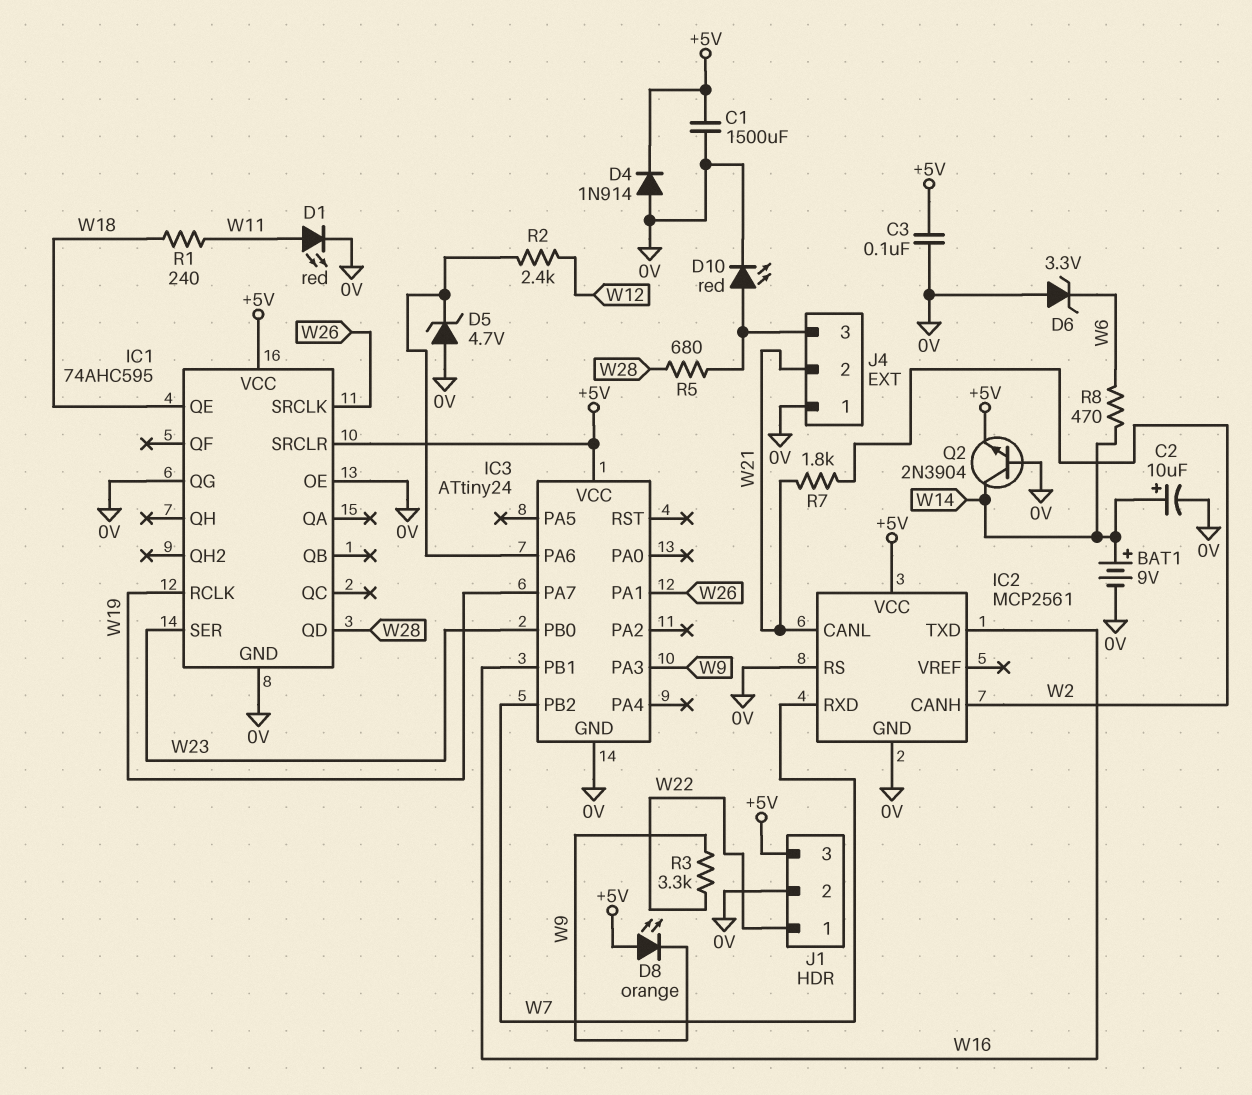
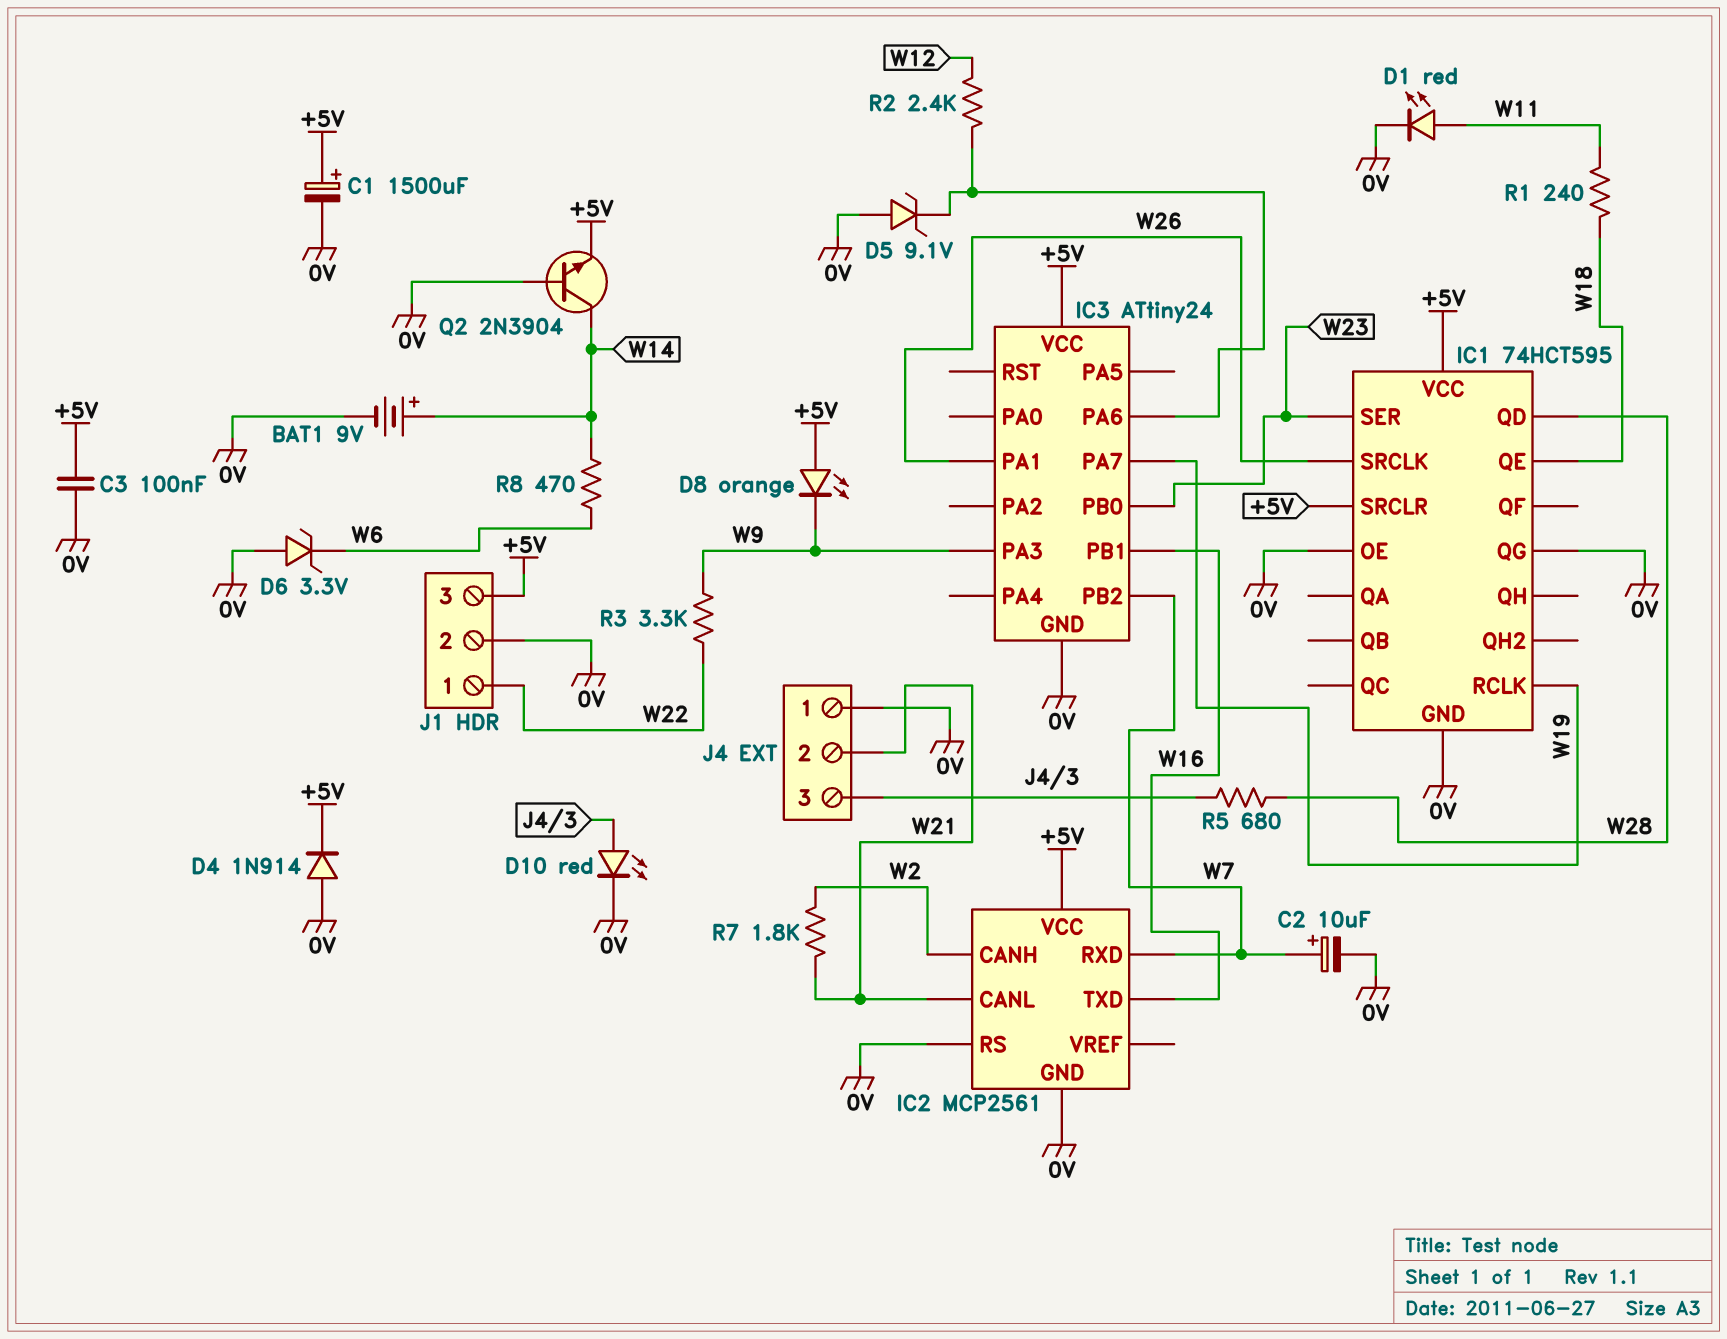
C1: 1500uF (+5V, 0V) -> 1500uF (plus +5V, minus 0V)
C2: 10uF (plus W14, minus 0V) -> 10uF (plus W7, minus 0V)
D5: zener 4.7V (A 0V, K IC3/PA6) -> zener 9.1V (A 0V, K IC3/PA6)
IC1: 74AHC595 -> 74HCT595

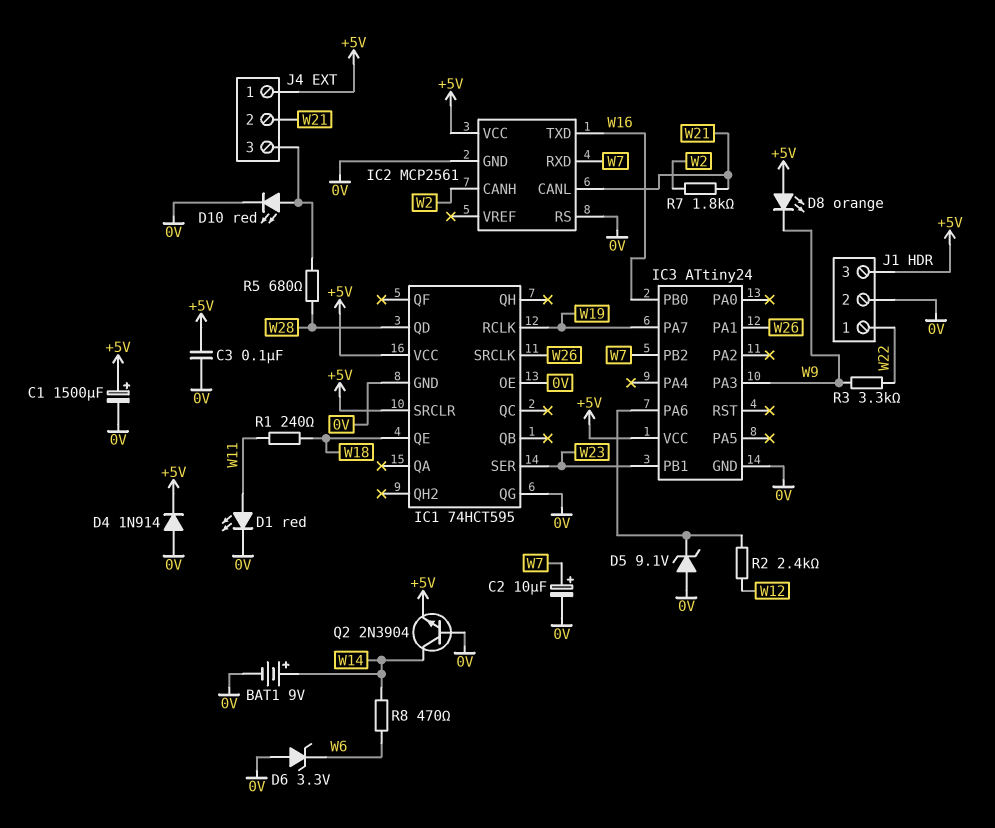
IC3 pin PB0: W23 -> W16
IC3 pin PB1: W16 -> W23
J4 pin 1: 0V -> +5V

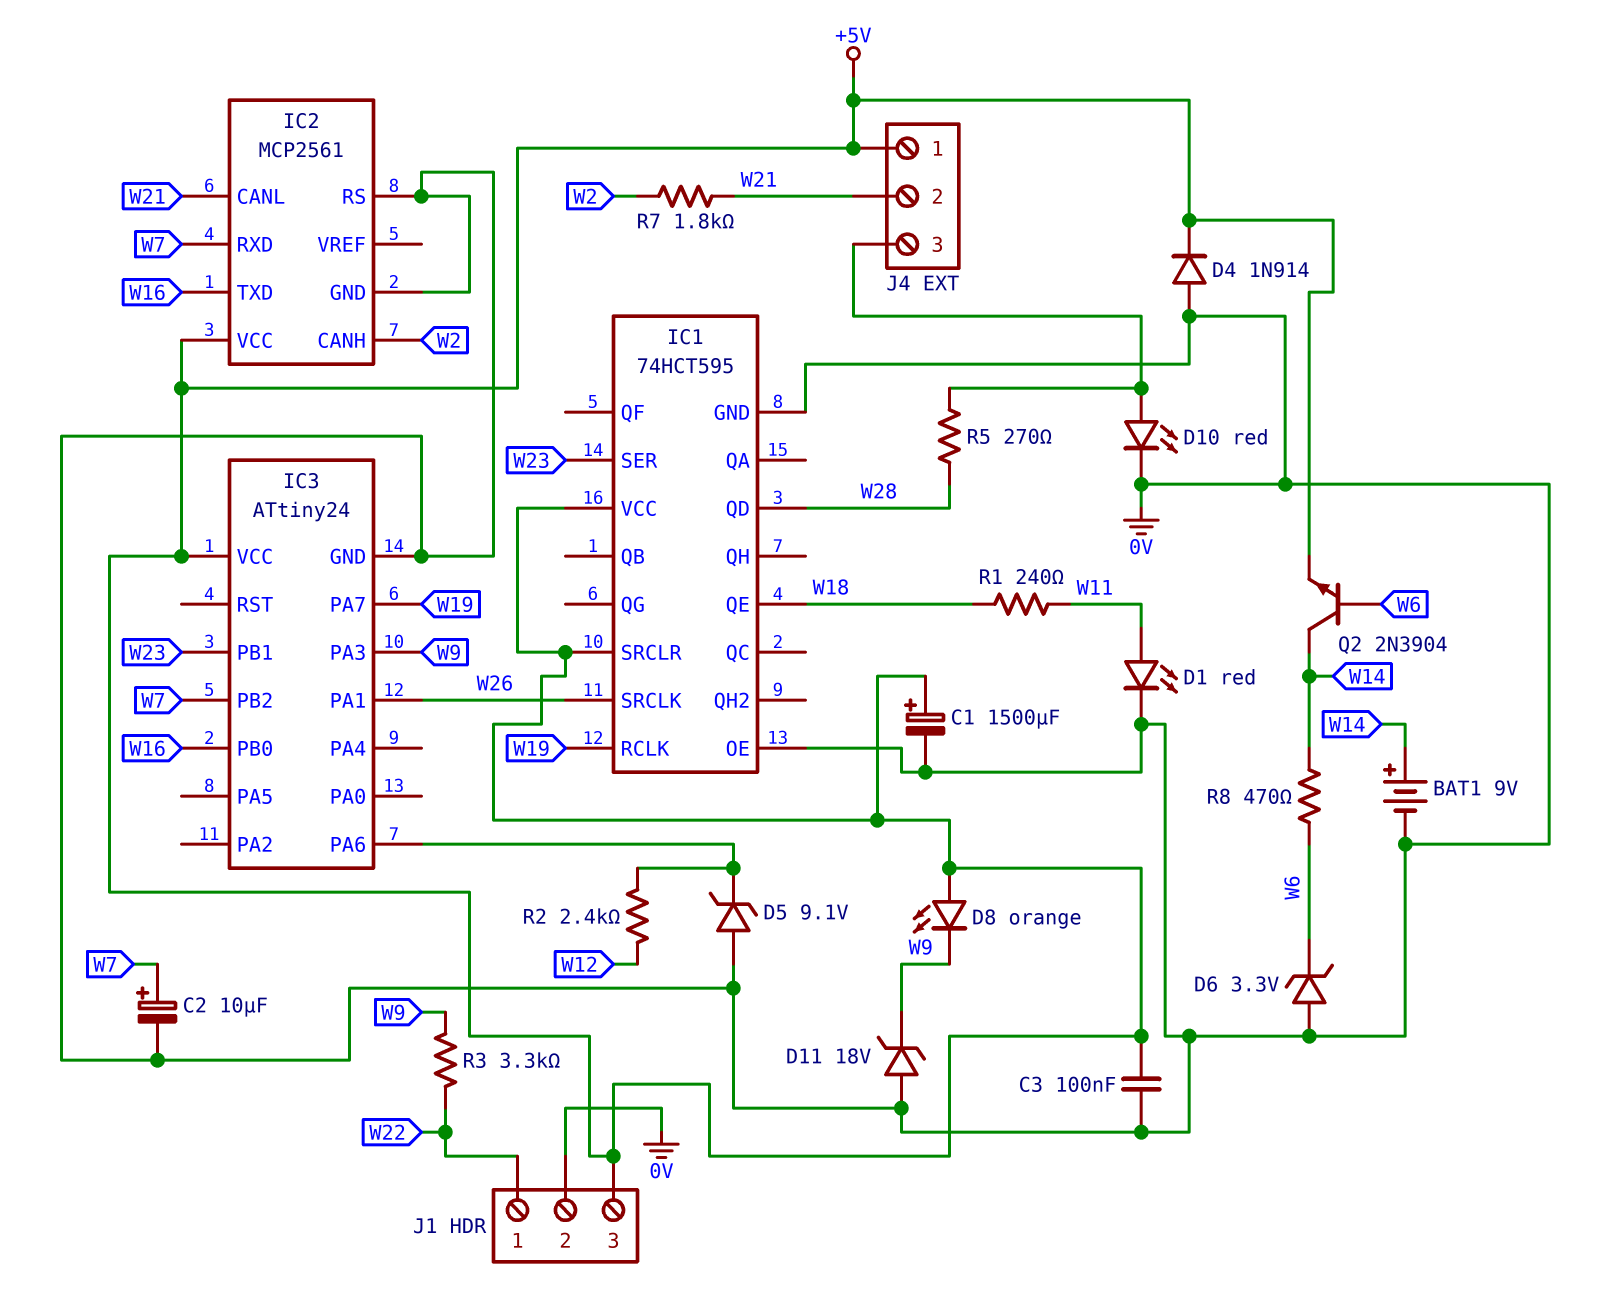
D11: none -> zener 18V (A 0V, K W9)
IC1 pin QG: 0V -> none
Q2: NPN 2N3904 (B 0V, C W14, E +5V) -> NPN 2N3904 (B W6, C W14, E +5V)
R5: 680 (J4/3, W28) -> 270 (J4/3, W28)

